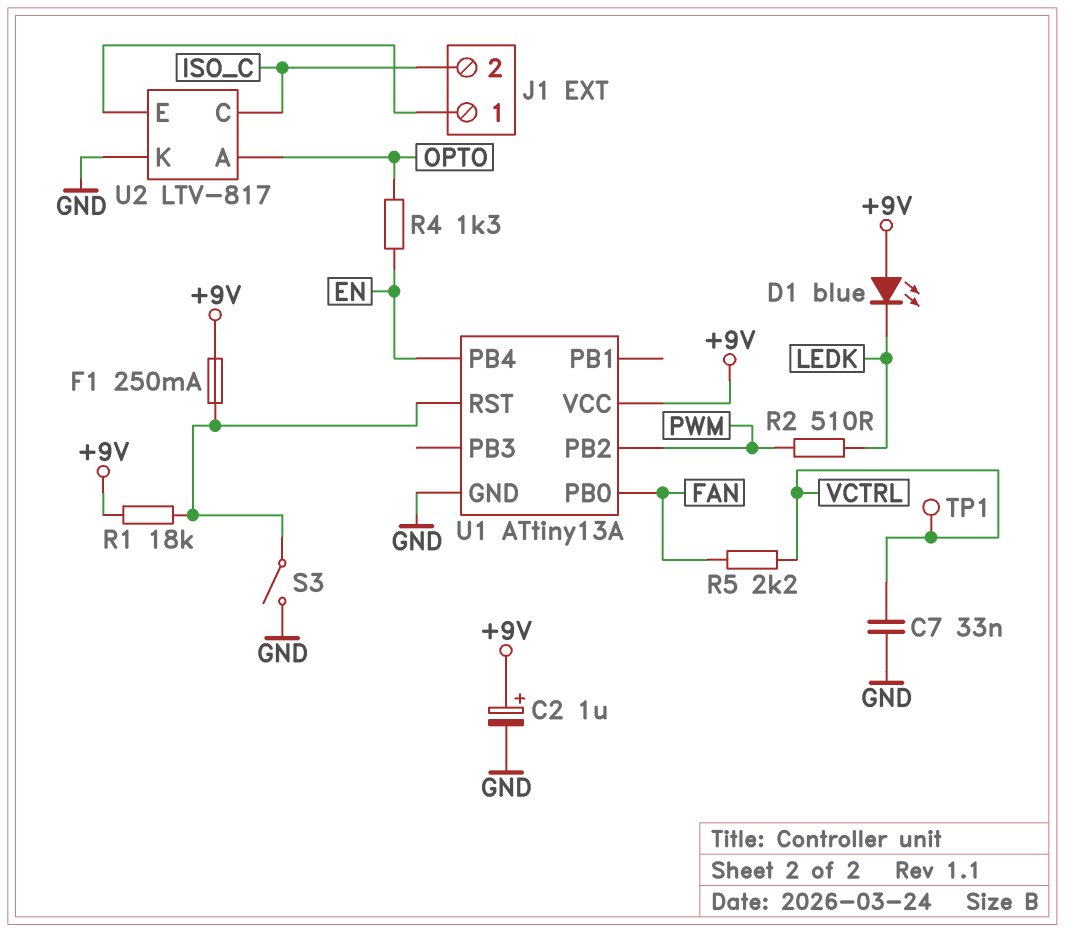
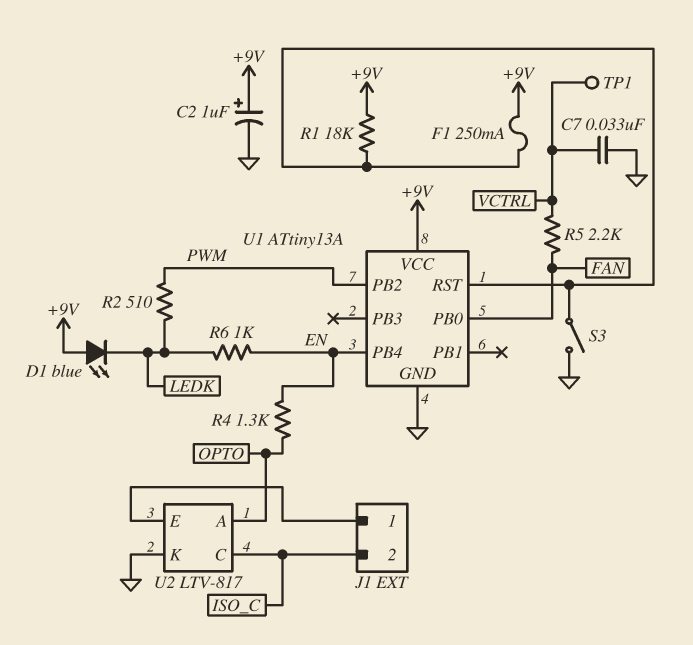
R6: none -> 1k (EN, LEDK)

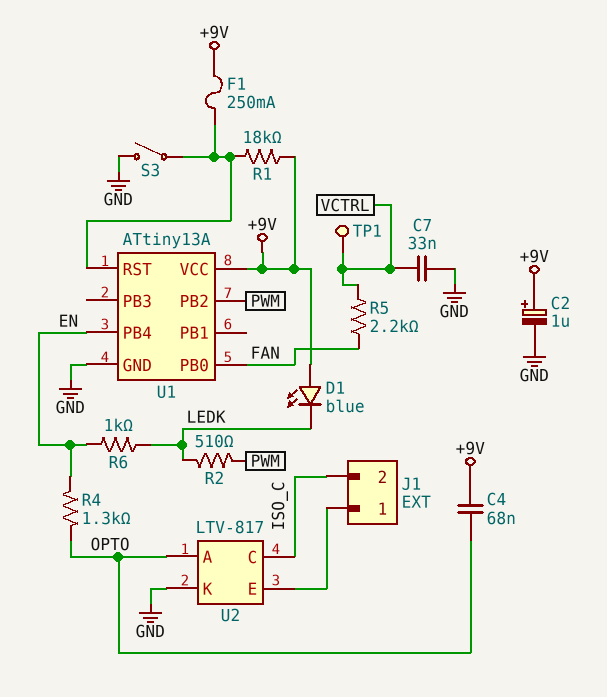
C4: none -> 68nF (+9V, OPTO)

